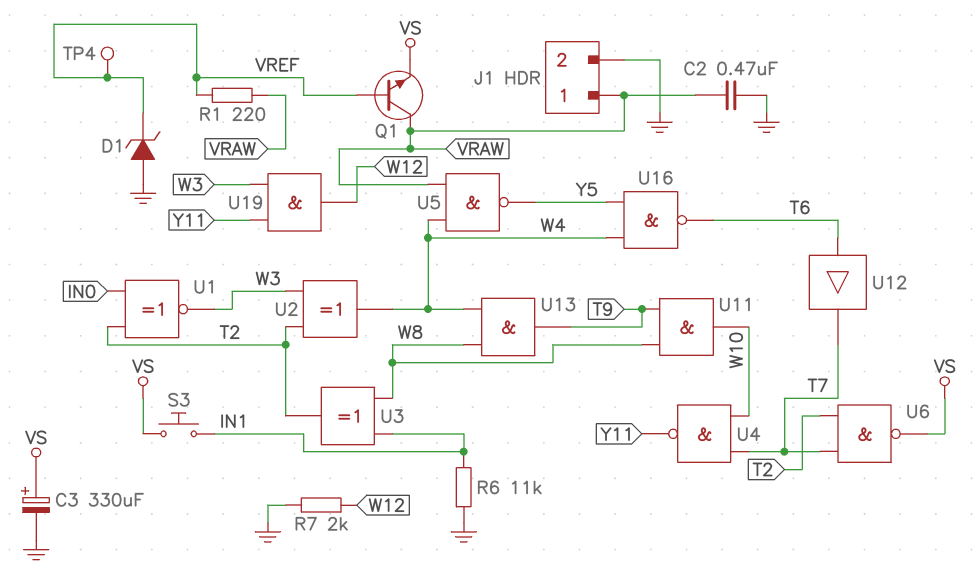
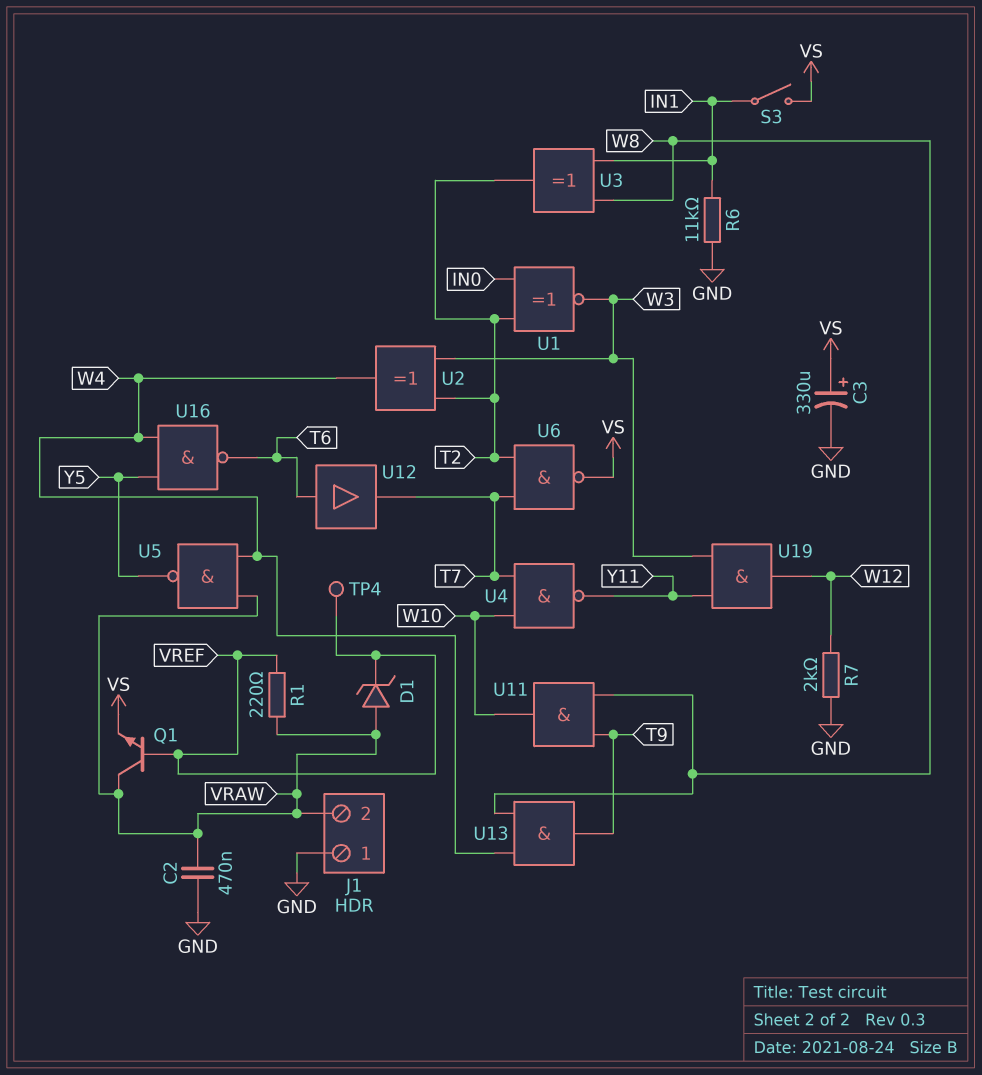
D1: zener (A GND, K VREF) -> zener (A VRAW, K VREF)
J1 pin 1: VRAW -> GND
J1 pin 2: GND -> VRAW
S3: button (IN1, VS) -> switch (IN1, VS)

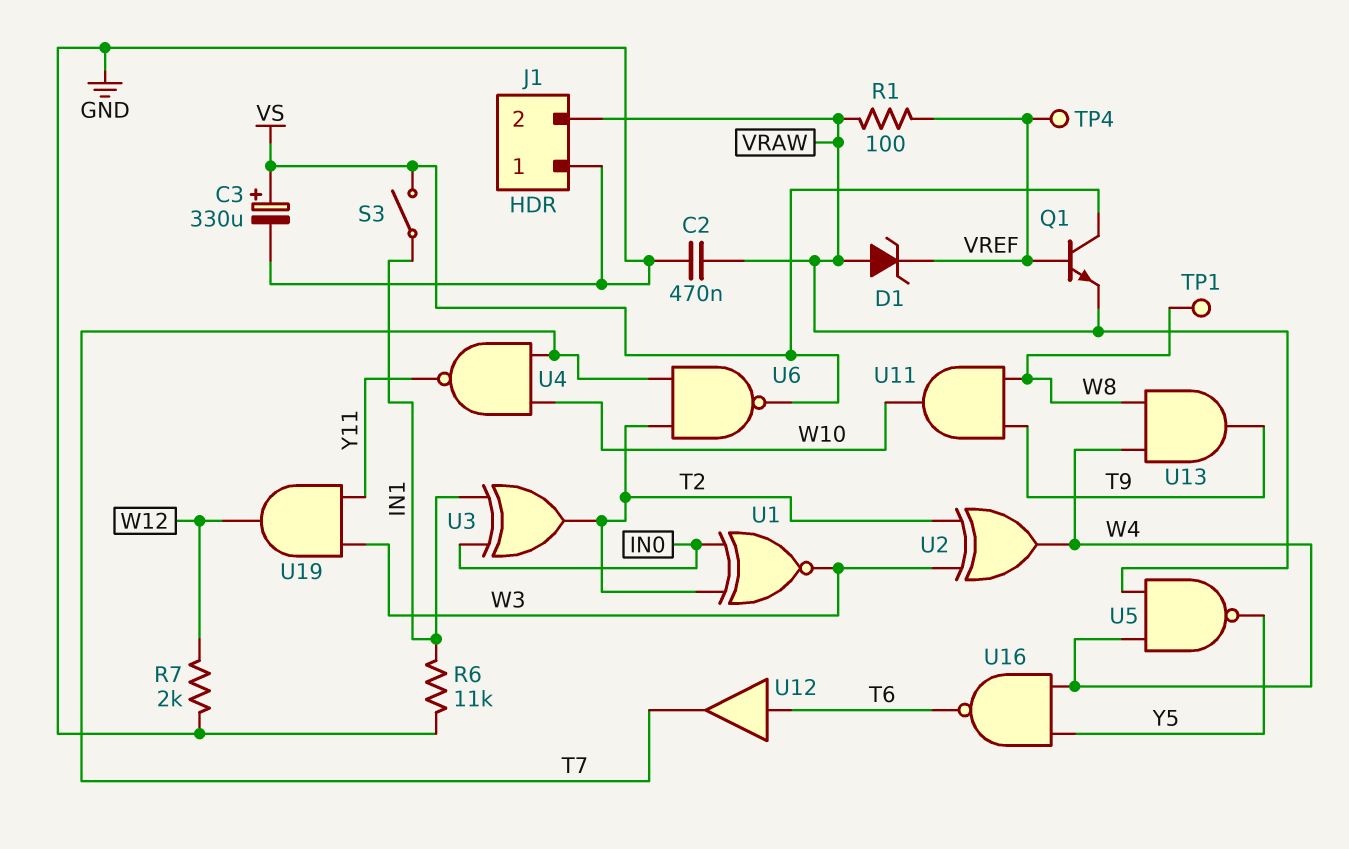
Q1: NPN (B VREF, C VRAW, E VS) -> NPN (B VREF, C VS, E VRAW)
R1: 220 (VRAW, VREF) -> 100 (VRAW, VREF)
TP1: none -> test point (W8)
U3: XOR (in IN1, in W8, out T2) -> XOR (in IN0, in IN1, out T2)

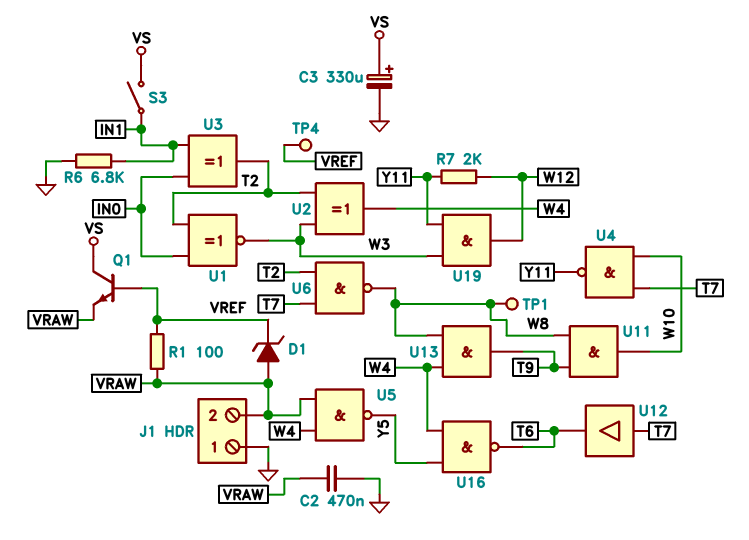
R6: 11k (GND, IN1) -> 6.8k (GND, IN1)
R7: 2k (GND, W12) -> 2k (W12, Y11)
U6: NAND (in T2, in T7, out VS) -> NAND (in T2, in T7, out W8)
U12: buffer (in T6, out T7) -> buffer (in T7, out T6)

